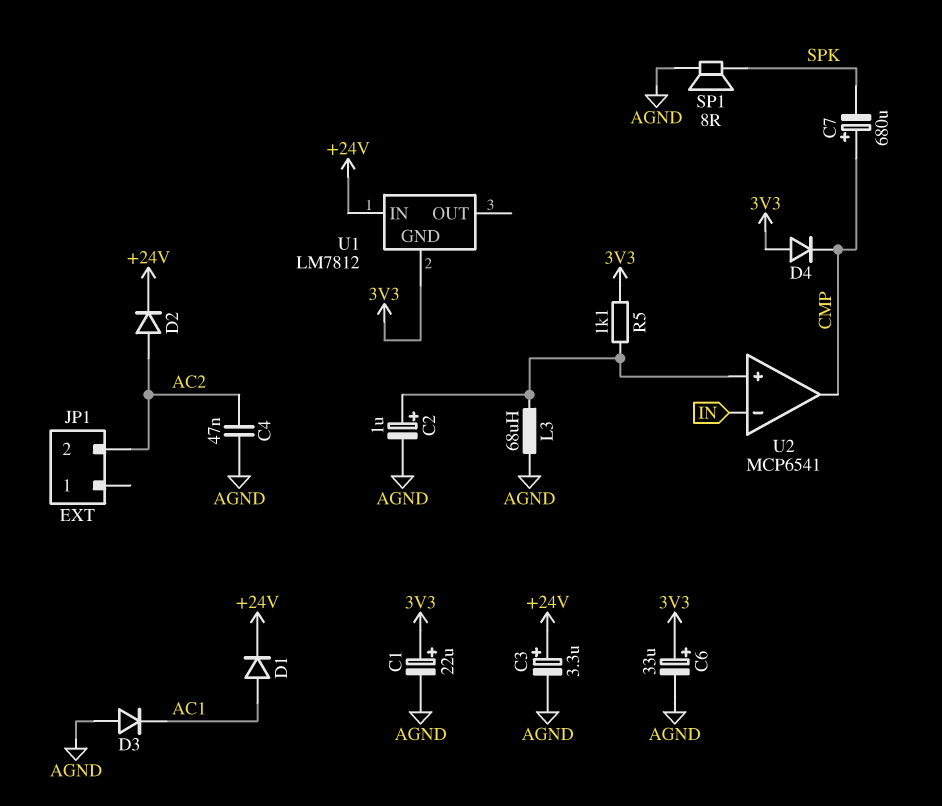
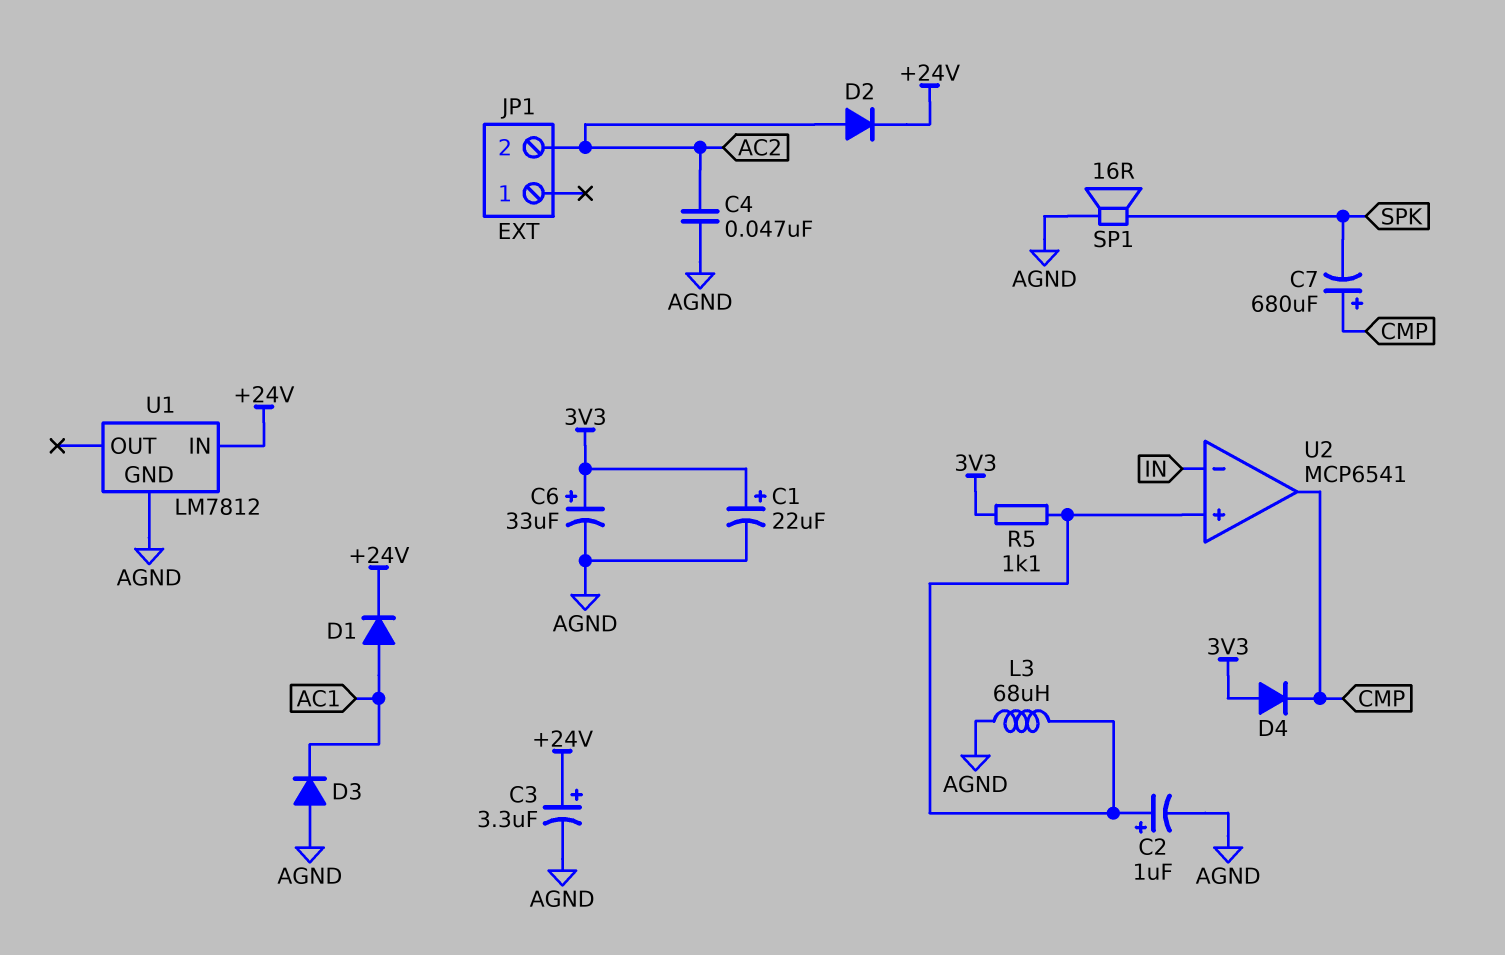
SP1: speaker 8R (AGND, SPK) -> speaker 16R (AGND, SPK)
U1 pin GND: 3V3 -> AGND

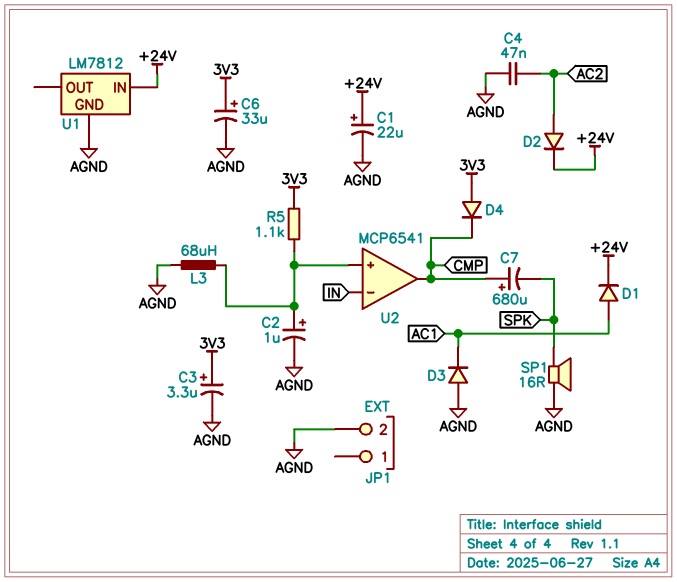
C1: 22uF (plus 3V3, minus AGND) -> 22uF (plus +24V, minus AGND)
C3: 3.3uF (plus +24V, minus AGND) -> 3.3uF (plus 3V3, minus AGND)
JP1 pin 2: AC2 -> AGND

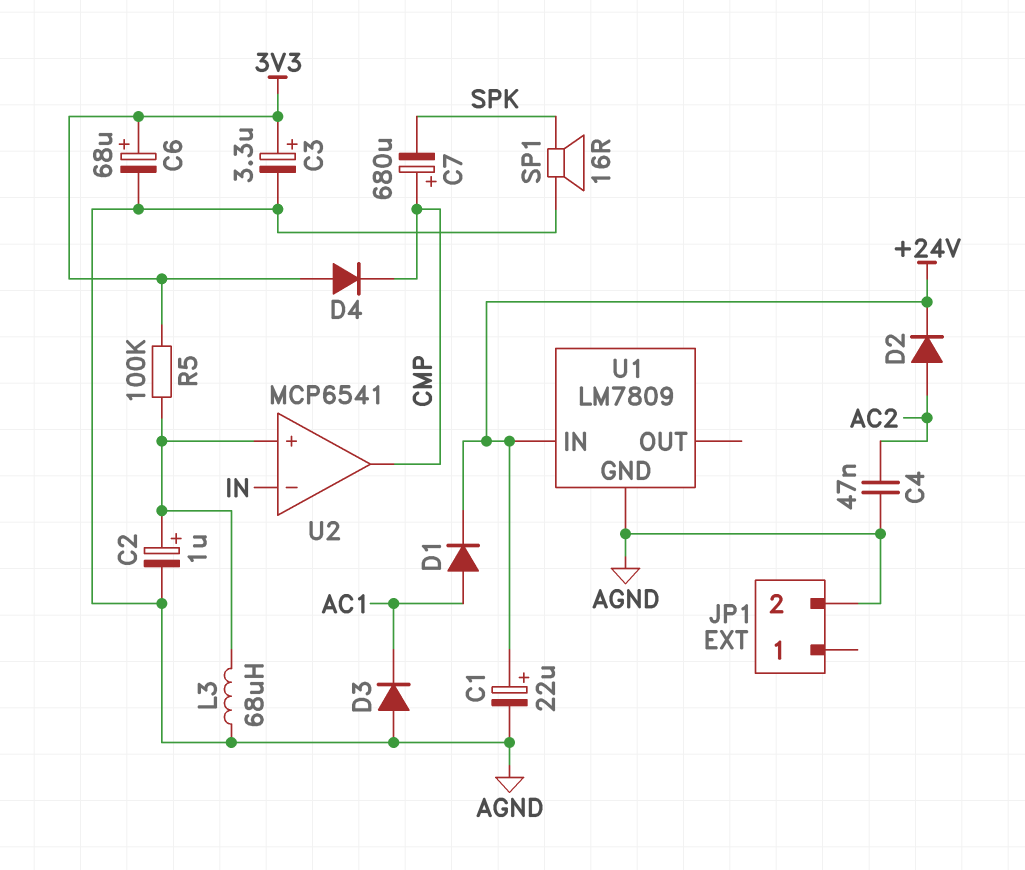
C6: 33uF (plus 3V3, minus AGND) -> 68uF (plus 3V3, minus AGND)
R5: 1.1k (3V3, U2/in+) -> 100k (3V3, U2/in+)
U1: LM7812 -> LM7809

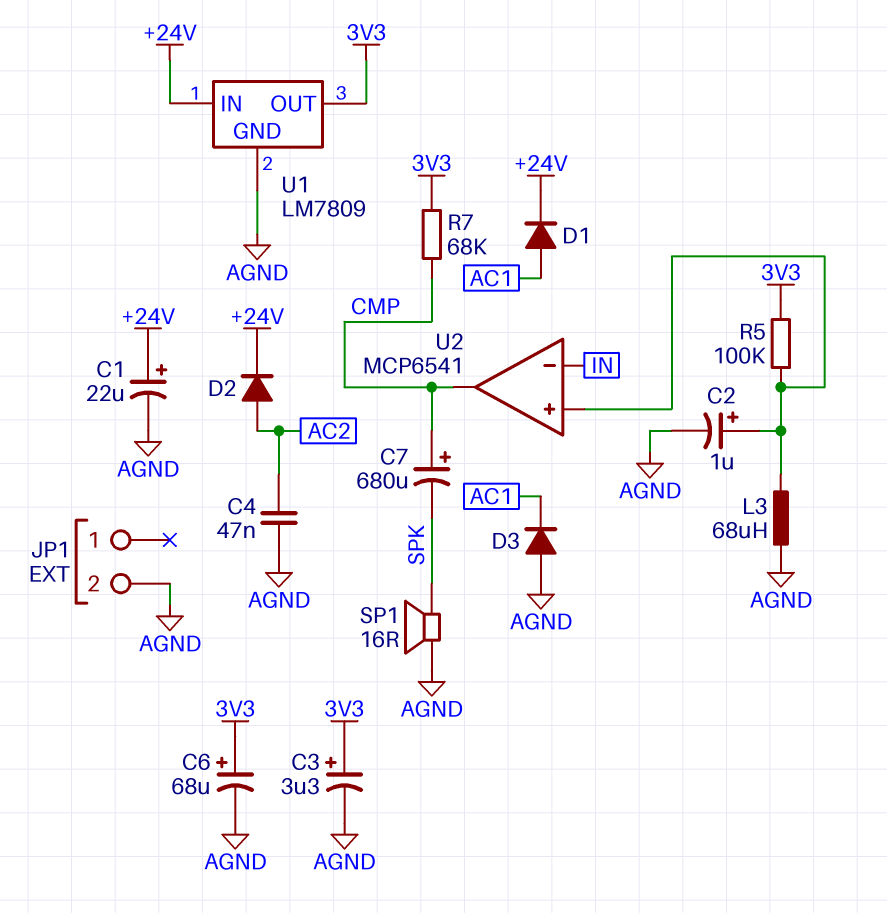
D4: diode (A 3V3, K CMP) -> none
R7: none -> 68k (3V3, CMP)
U1 pin OUT: none -> 3V3

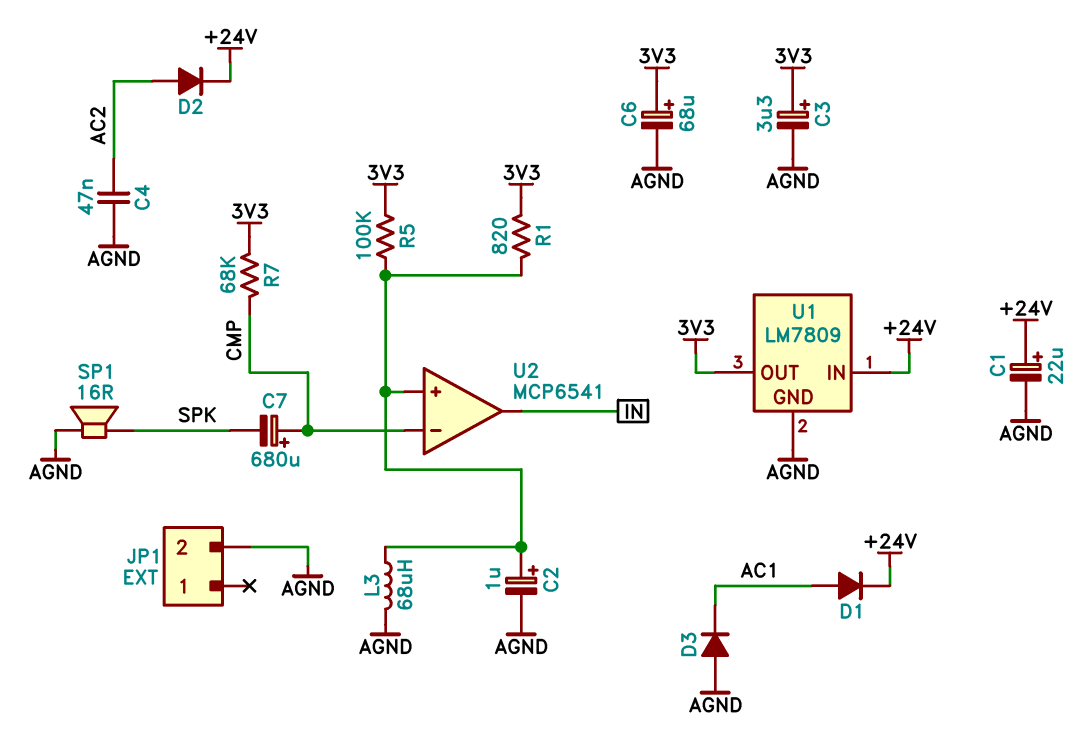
R1: none -> 820 (3V3, U2/in+)
U2 pin in-: IN -> CMP
U2 pin out: CMP -> IN

